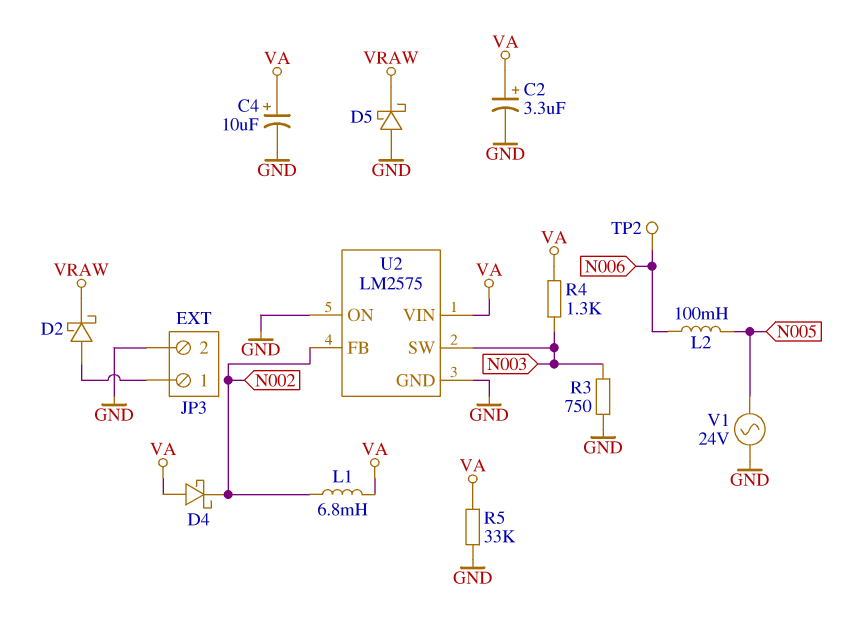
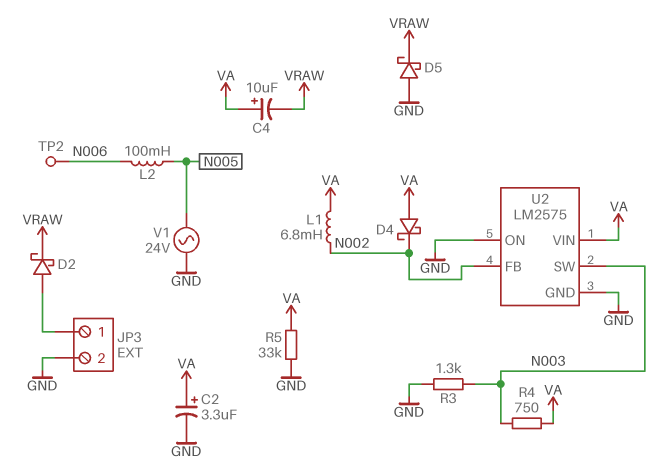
C4: 10uF (plus VA, minus GND) -> 10uF (plus VA, minus VRAW)
R3: 750 (GND, N003) -> 1.3k (GND, N003)
R4: 1.3k (N003, VA) -> 750 (N003, VA)

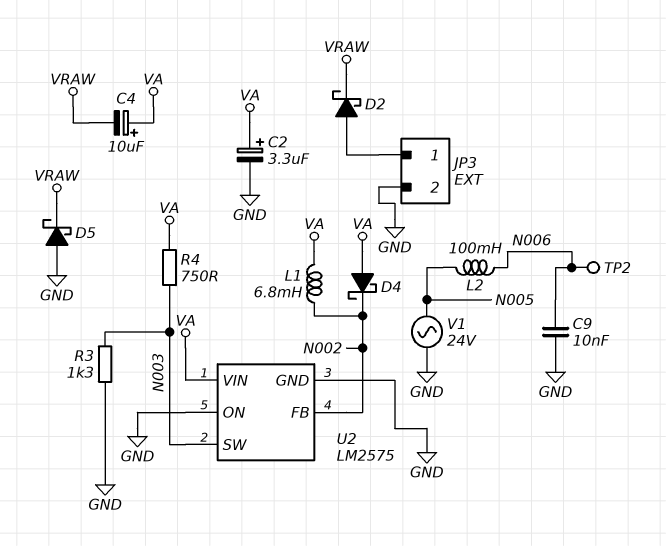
C9: none -> 10nF (GND, N006)
R5: 33k (GND, VA) -> none

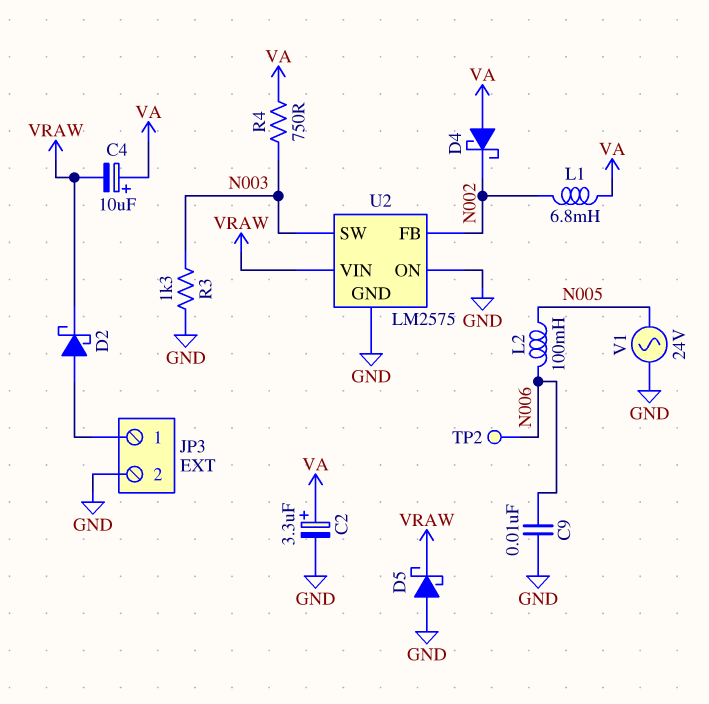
U2 pin VIN: VA -> VRAW

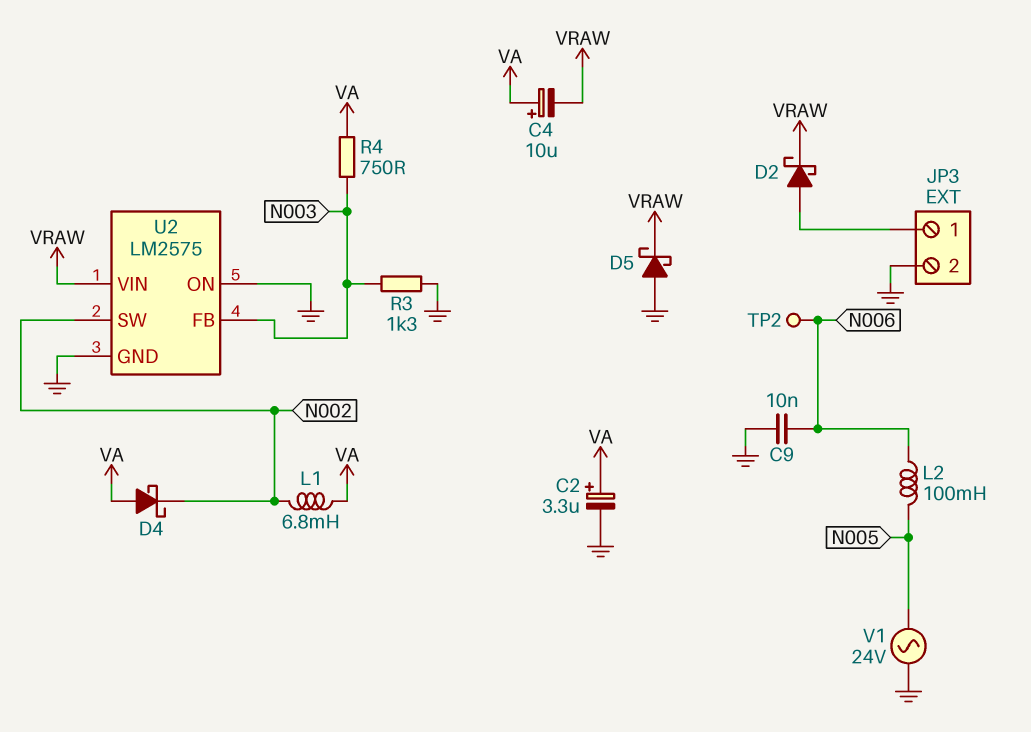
U2 pin FB: N002 -> N003
U2 pin SW: N003 -> N002

